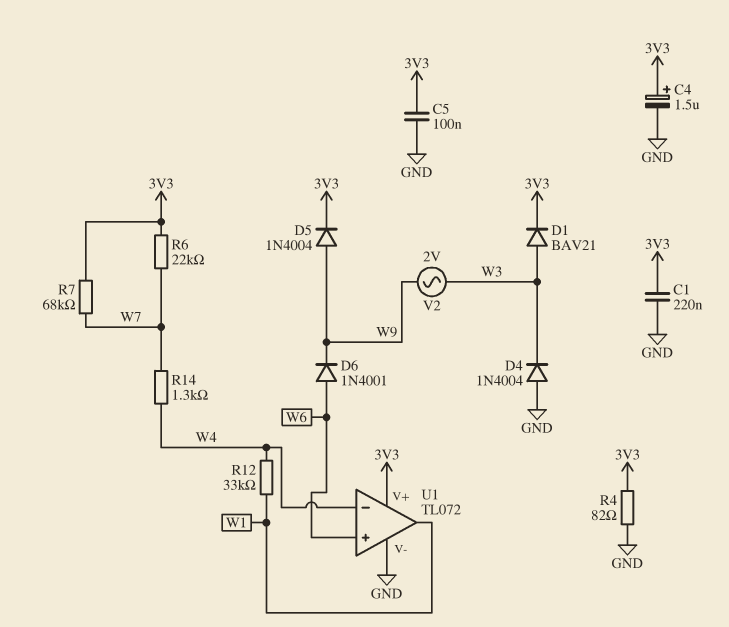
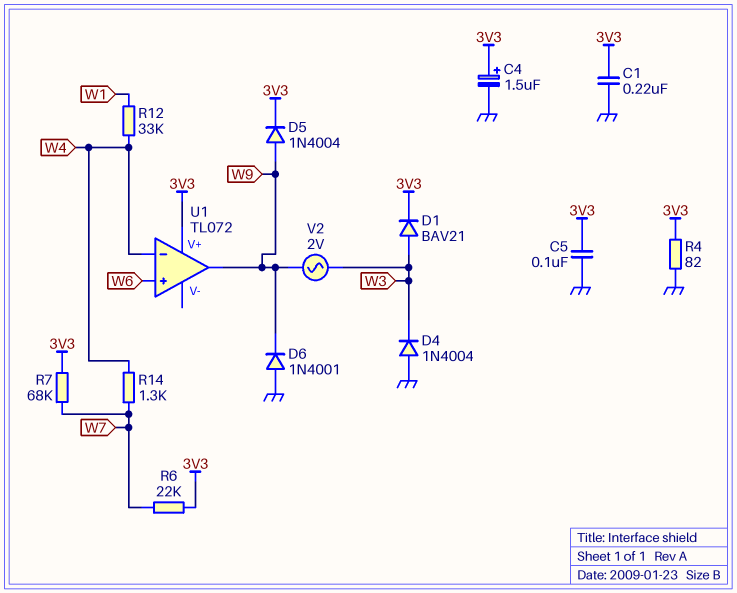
D6: diode 1N4001 (A W6, K W9) -> diode 1N4001 (A GND, K W9)
U1 pin V-: GND -> none
U1 pin out: W1 -> W9

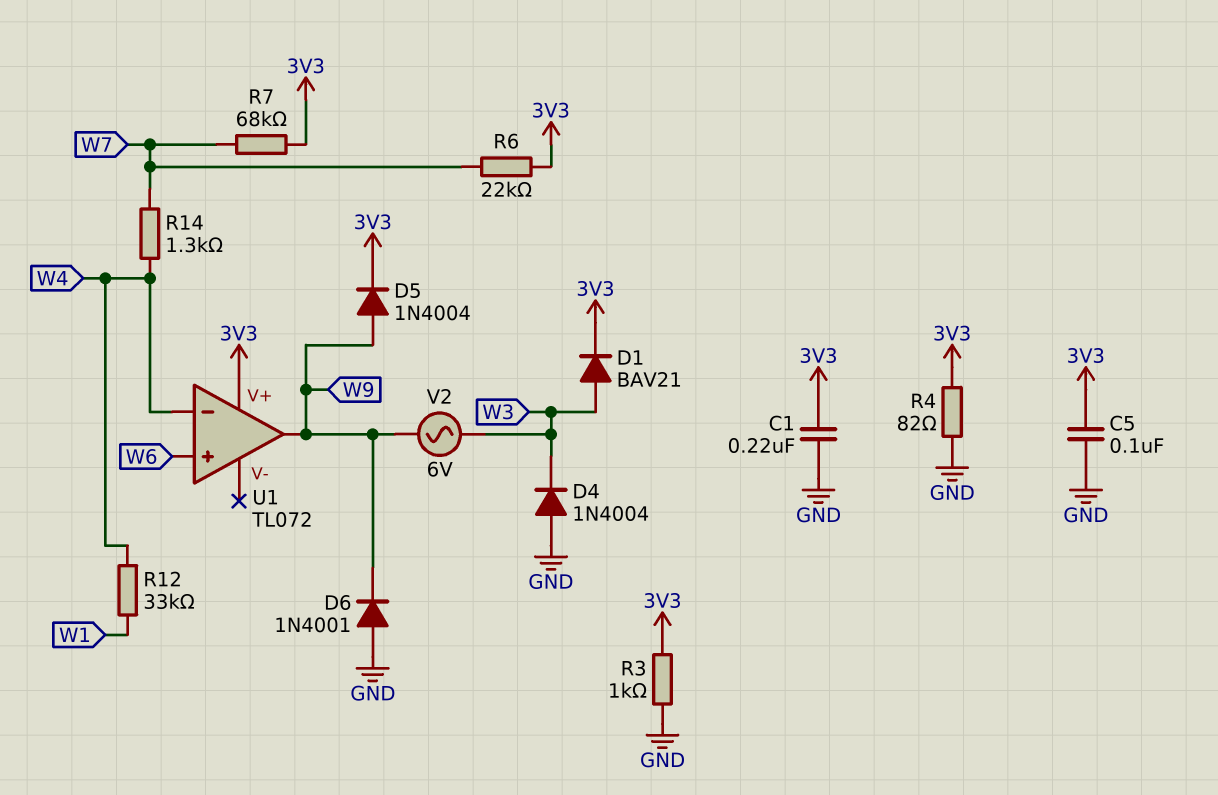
C4: 1.5uF (plus 3V3, minus GND) -> none
R3: none -> 1k (3V3, GND)
V2: AC 2V (W3, W9) -> AC 6V (W3, W9)

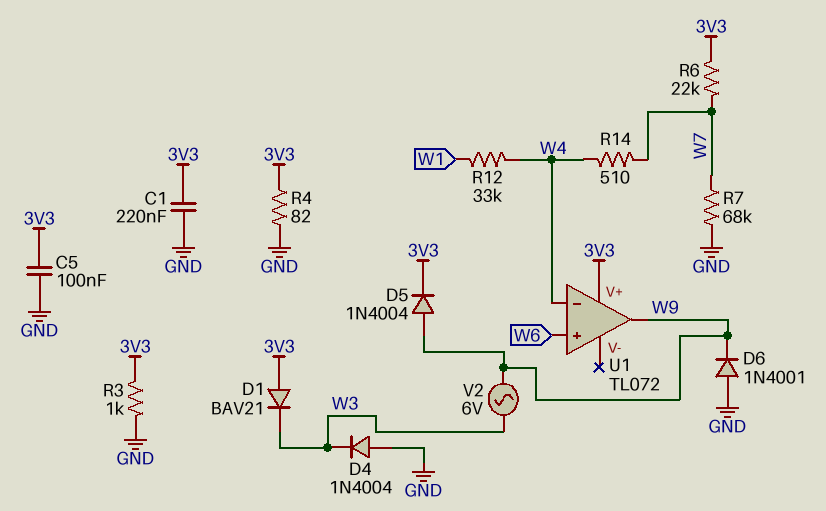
D1: diode BAV21 (A W3, K 3V3) -> diode BAV21 (A 3V3, K W3)
R7: 68k (3V3, W7) -> 68k (GND, W7)
R14: 1.3k (W4, W7) -> 510 (W4, W7)

